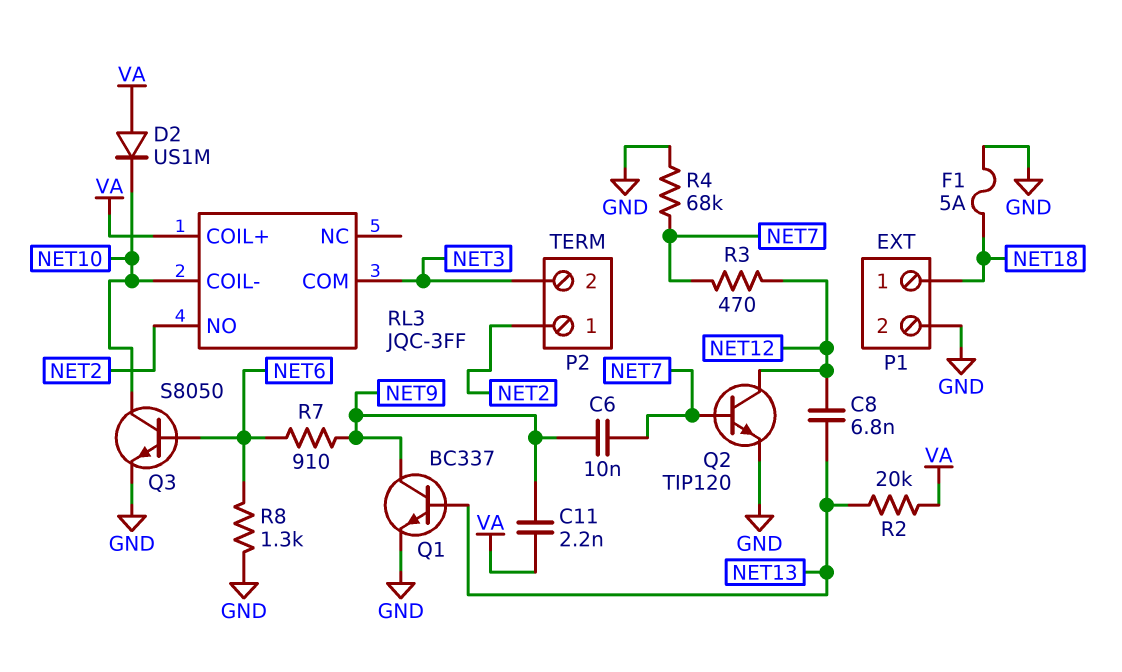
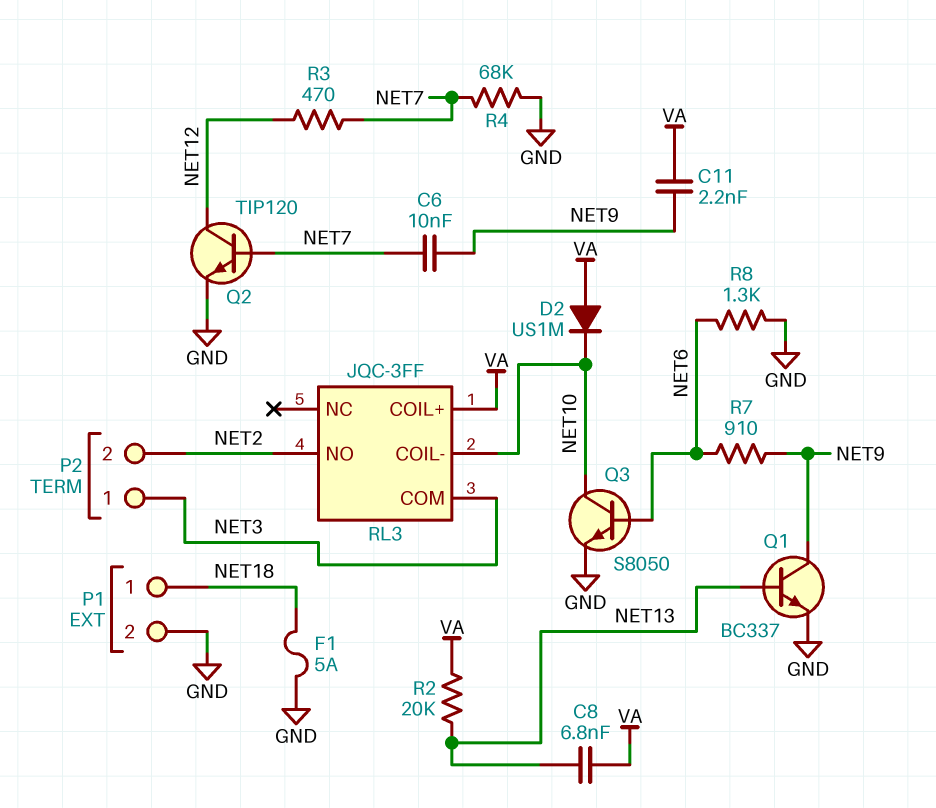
C8: 6.8nF (NET12, NET13) -> 6.8nF (NET13, VA)
P2 pin 1: NET2 -> NET3
P2 pin 2: NET3 -> NET2

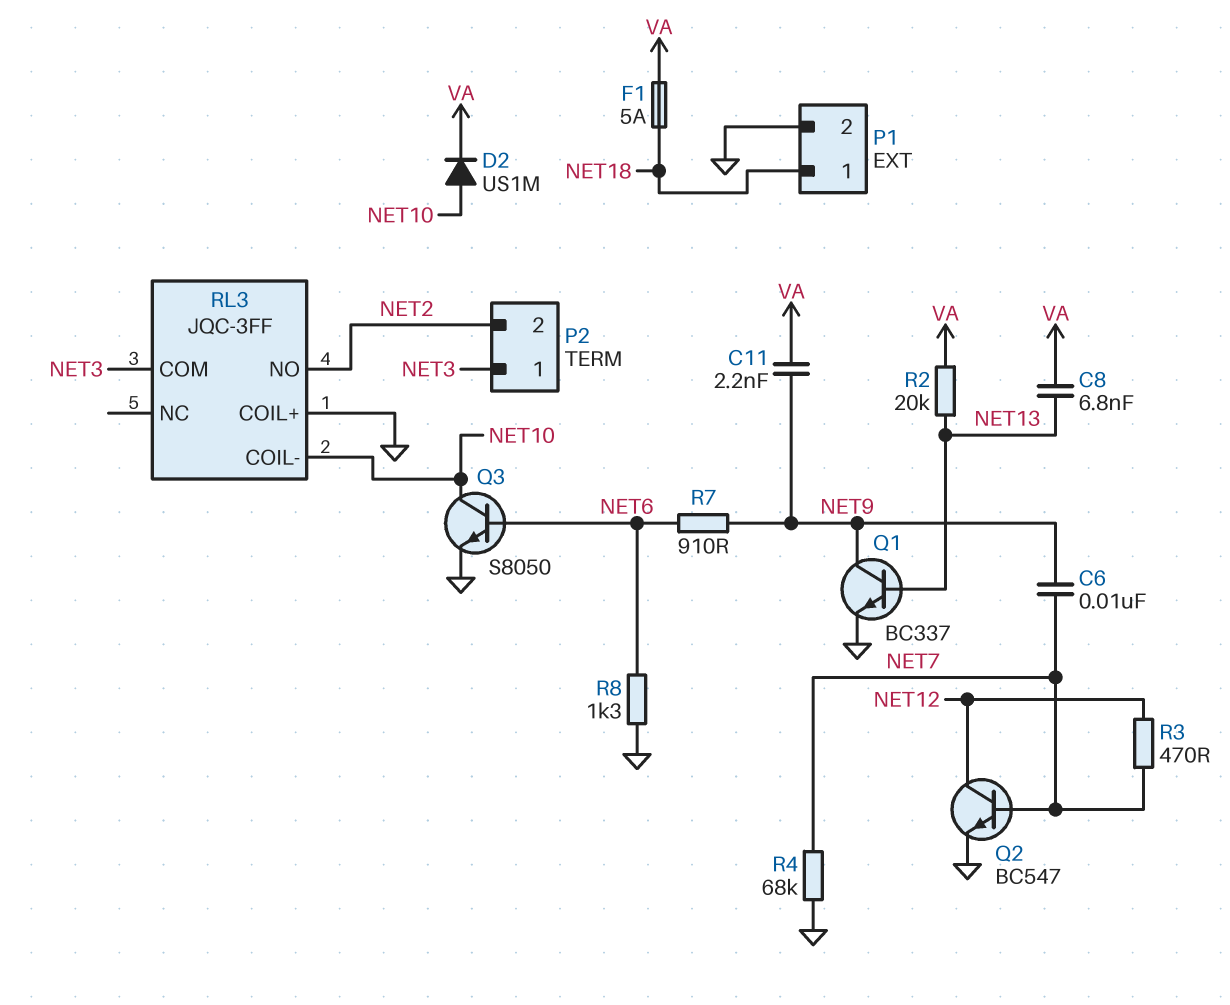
D2: diode US1M (A VA, K NET10) -> diode US1M (A NET10, K VA)
F1: 5A (GND, NET18) -> 5A (NET18, VA)
Q2: NPN TIP120 (B NET7, C NET12, E GND) -> NPN BC547 (B NET7, C NET12, E GND)
RL3 pin COIL+: VA -> GND

